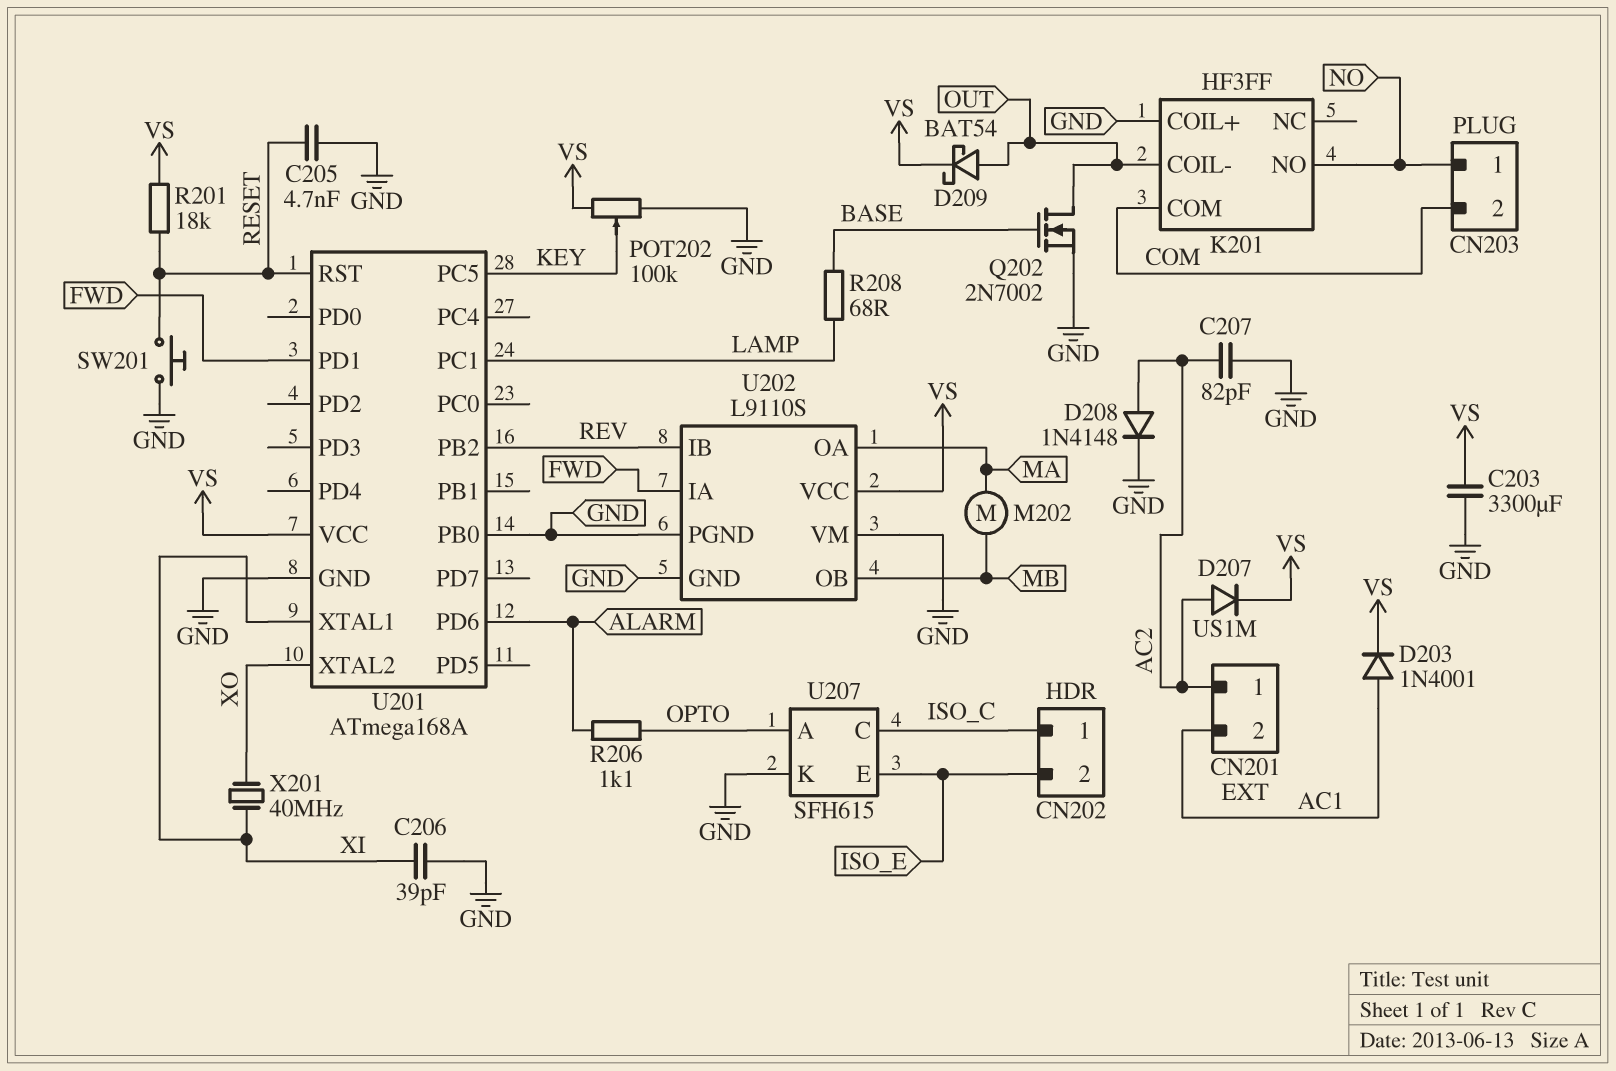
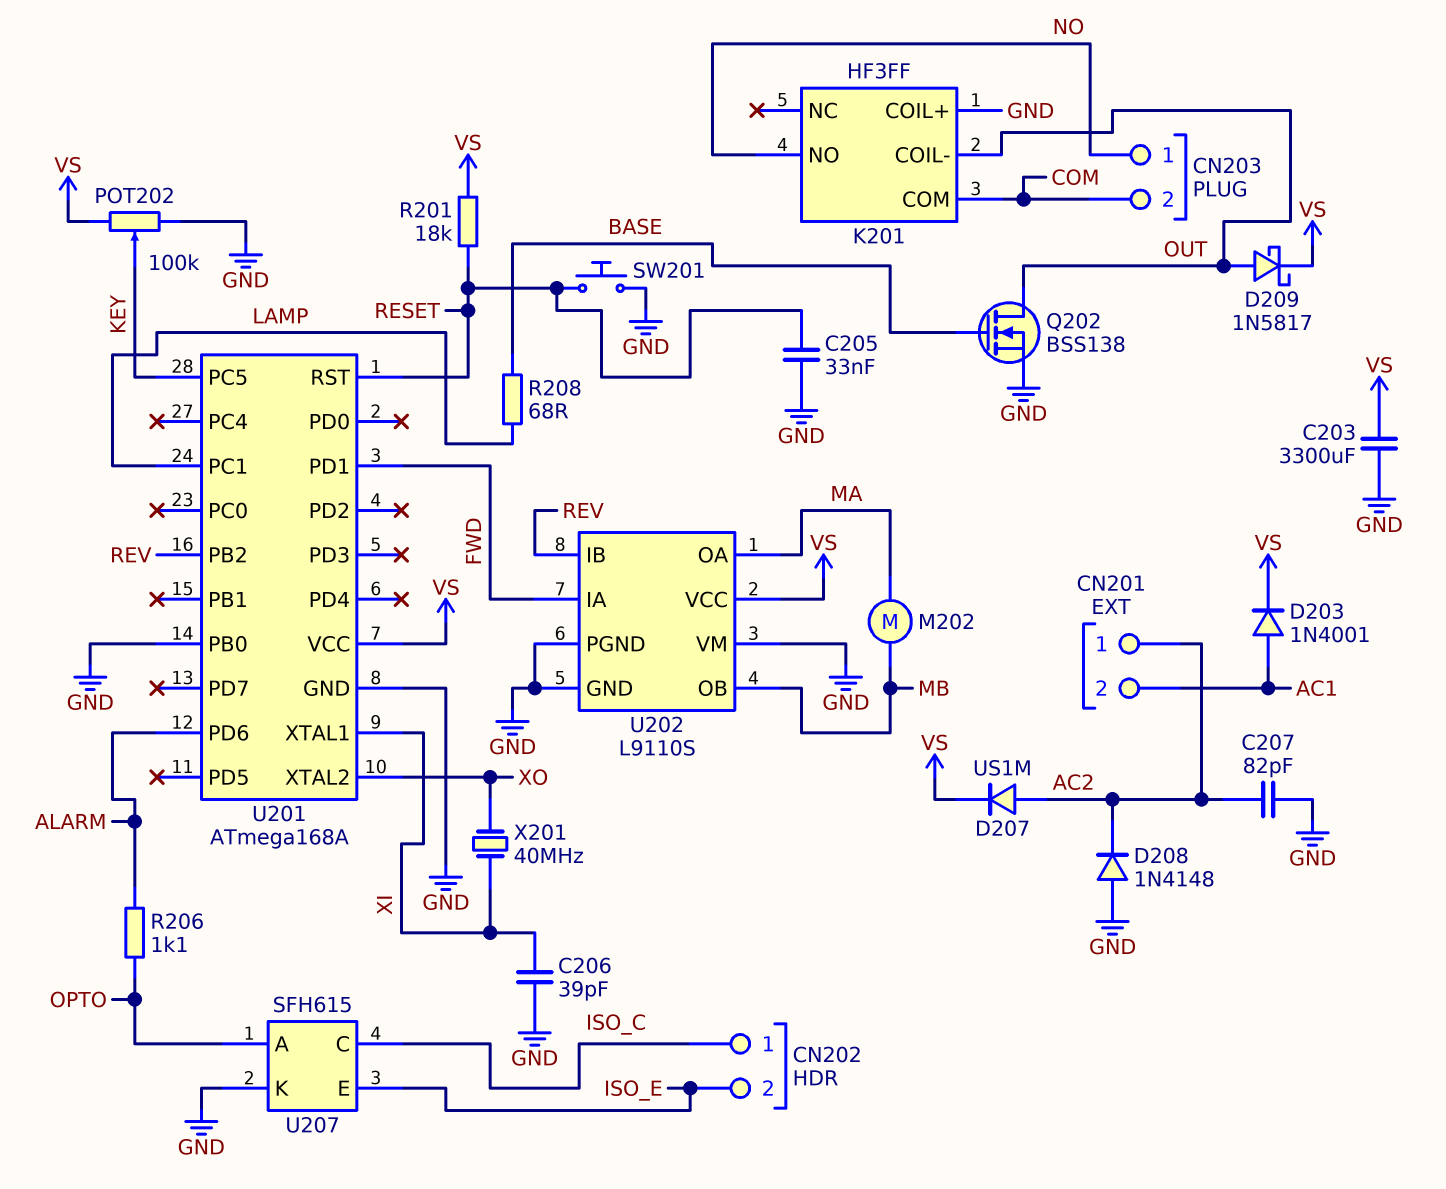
C205: 4.7nF (GND, RESET) -> 33nF (GND, RESET)
D208: diode 1N4148 (A AC2, K GND) -> diode 1N4148 (A GND, K AC2)
D209: schottky BAT54 (A OUT, K VS) -> schottky 1N5817 (A OUT, K VS)
Q202: NMOS 2N7002 (G BASE, D OUT, S GND) -> NMOS BSS138 (G BASE, D OUT, S GND)

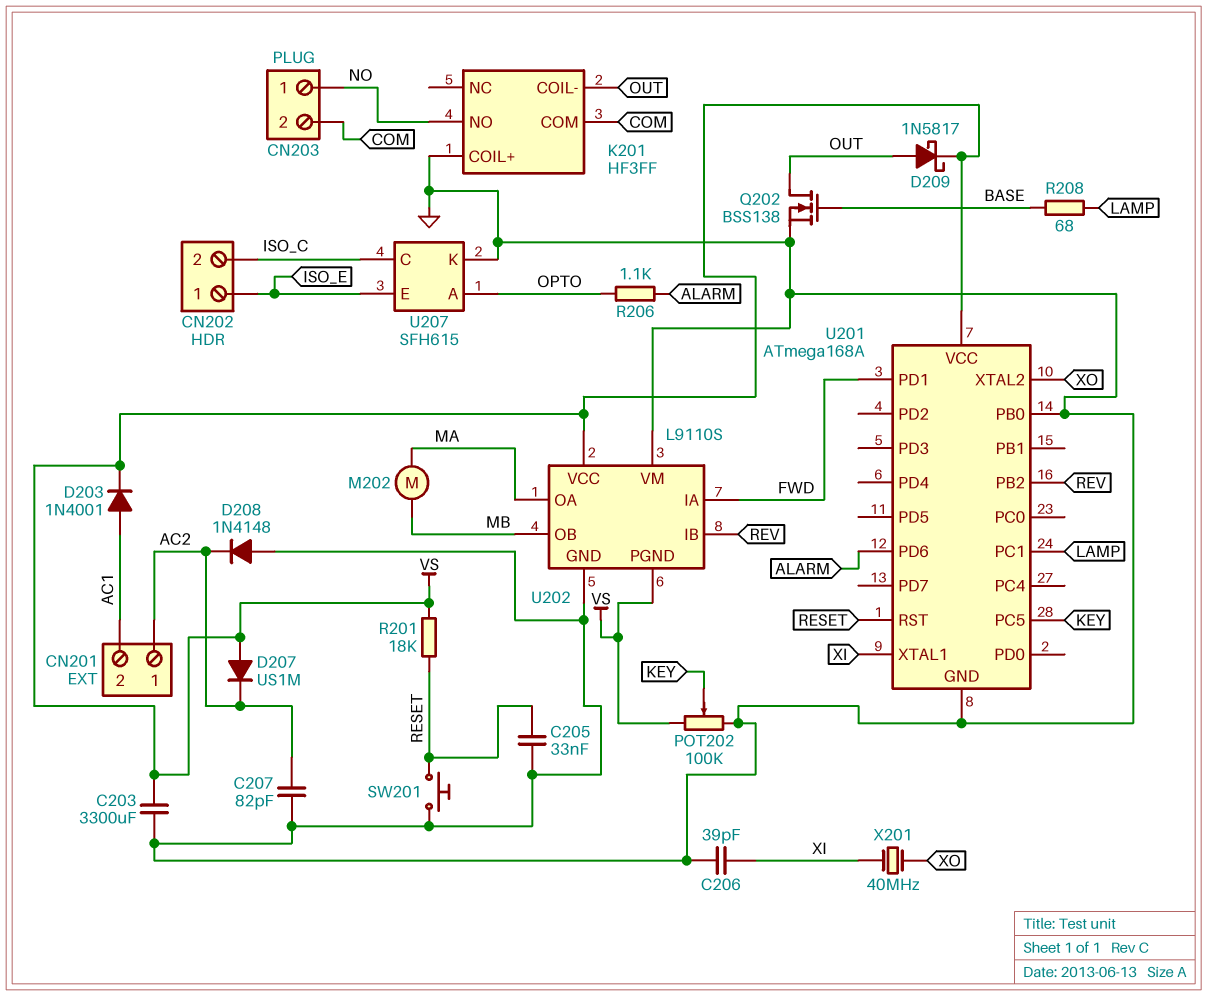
CN202 pin 1: ISO_C -> ISO_E
CN202 pin 2: ISO_E -> ISO_C
D207: diode US1M (A AC2, K VS) -> diode US1M (A VS, K AC2)
U202 pin PGND: GND -> VS

